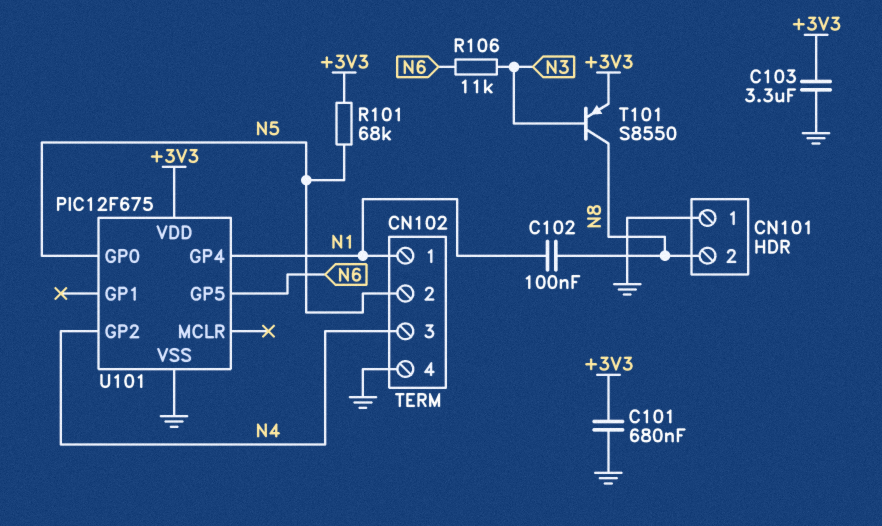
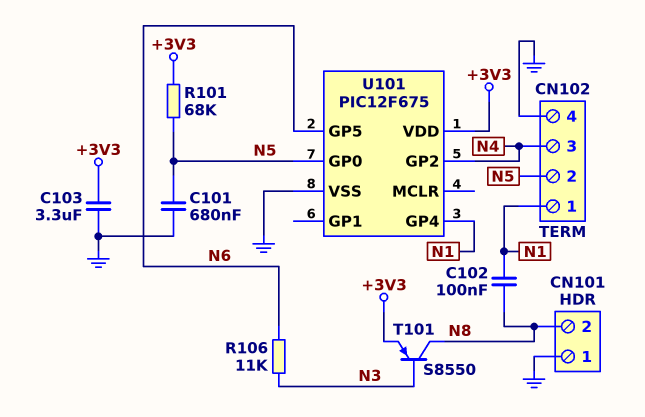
C101: 680nF (+3V3, GND) -> 680nF (GND, N5)

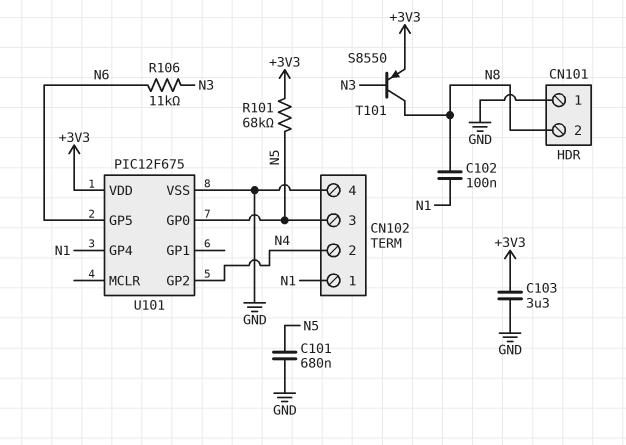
CN102 pin 2: N5 -> N4
CN102 pin 3: N4 -> N5

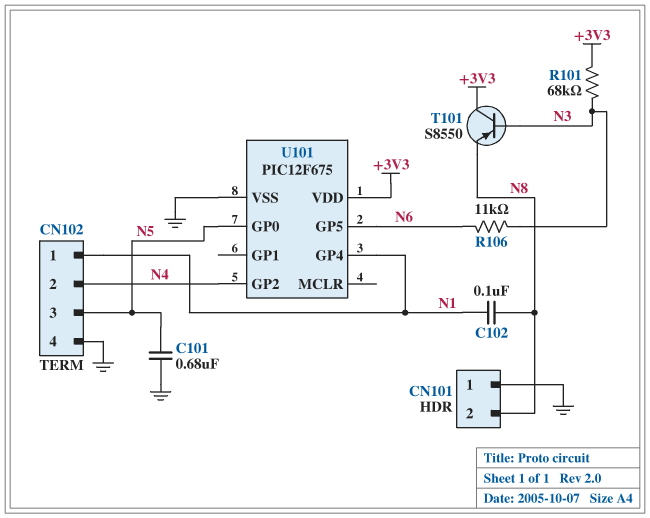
C103: 3.3uF (+3V3, GND) -> none
R101: 68k (+3V3, N5) -> 68k (+3V3, N3)
T101: PNP S8550 (B N3, C N8, E +3V3) -> PNP S8550 (B N3, C +3V3, E N8)

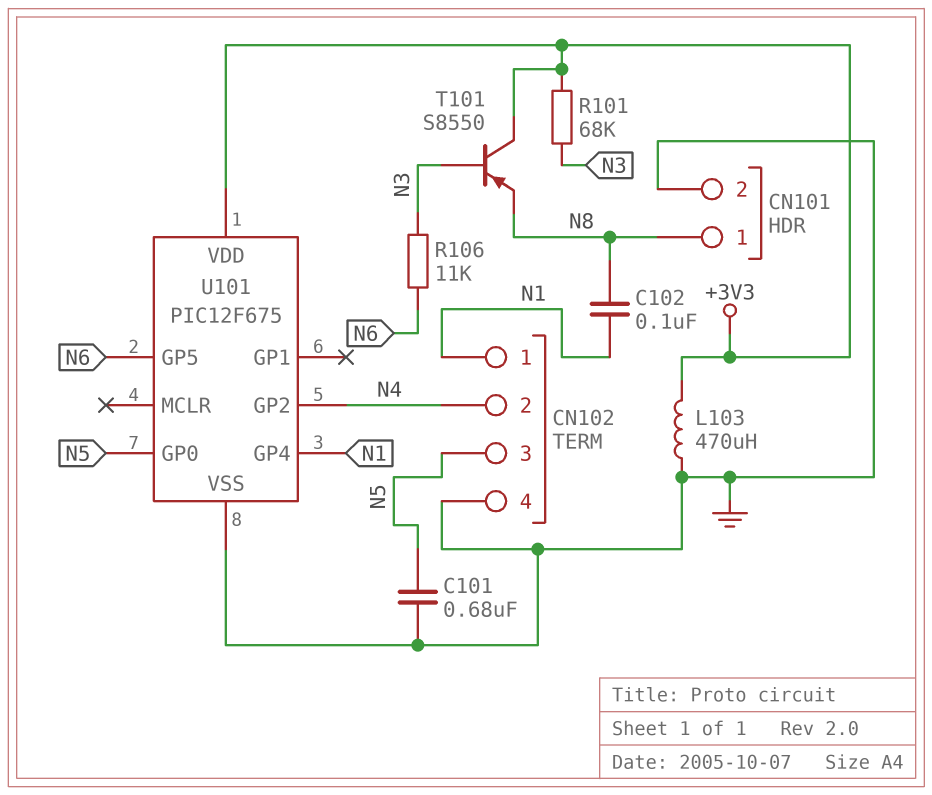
CN101 pin 1: GND -> N8
CN101 pin 2: N8 -> GND
L103: none -> 470uH (+3V3, GND)

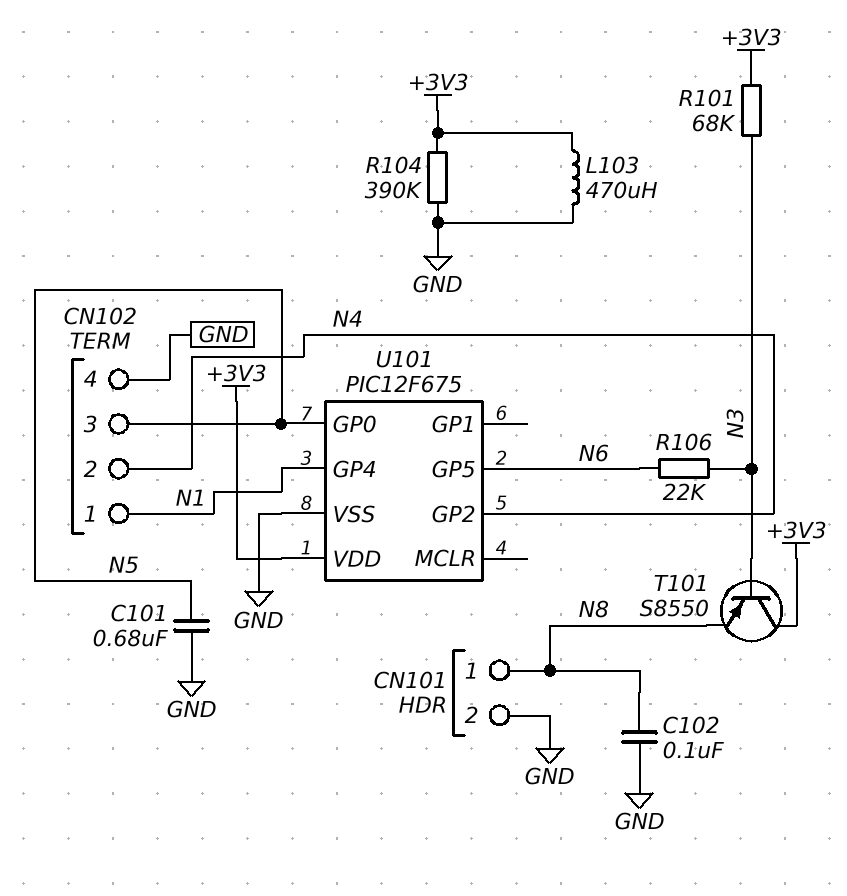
C102: 100nF (N1, N8) -> 100nF (GND, N8)
R104: none -> 390k (+3V3, GND)
R106: 11k (N3, N6) -> 22k (N3, N6)

